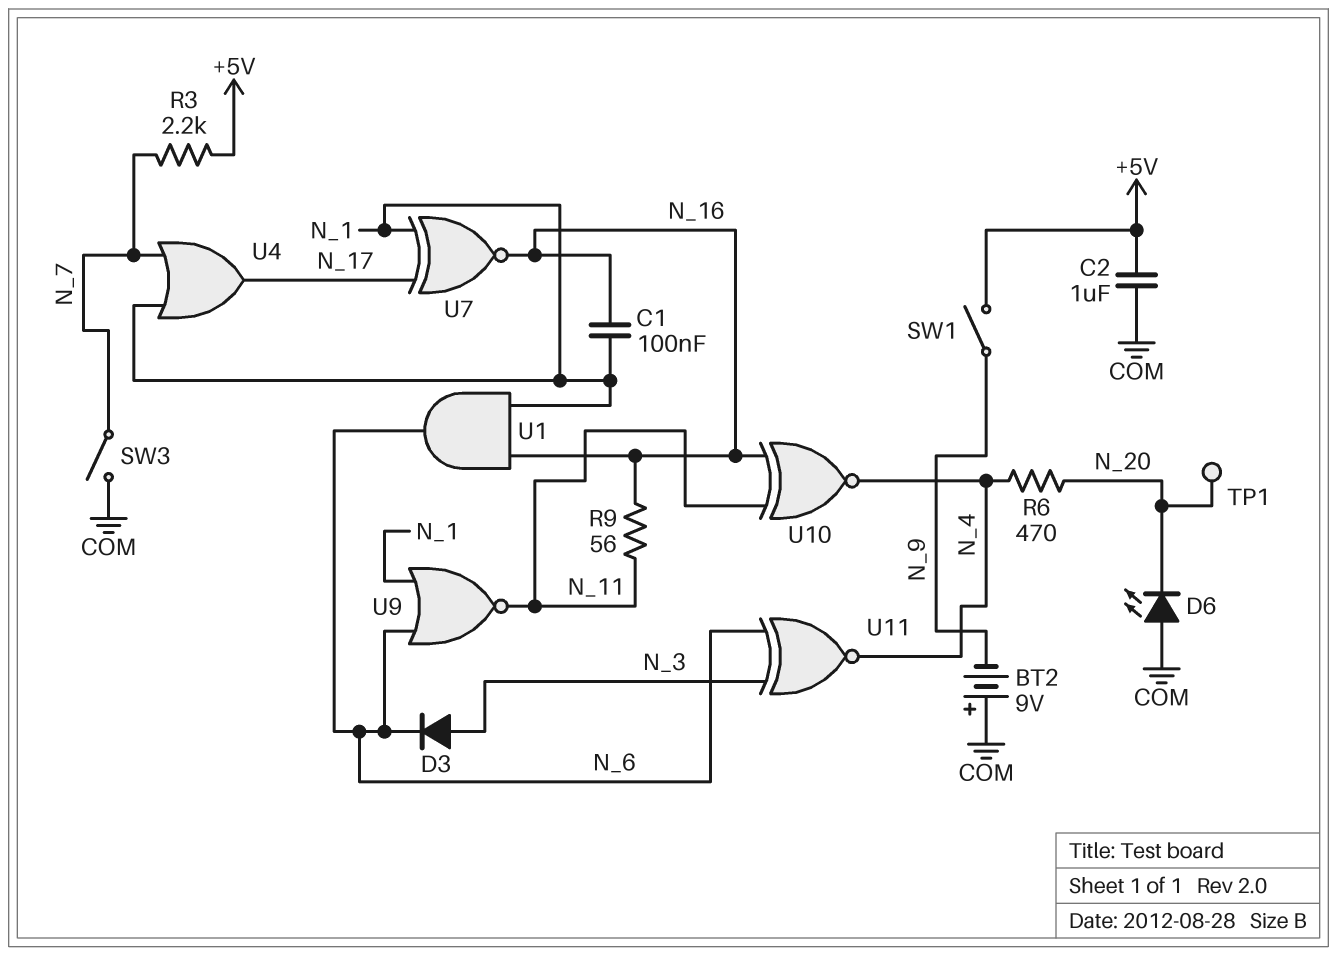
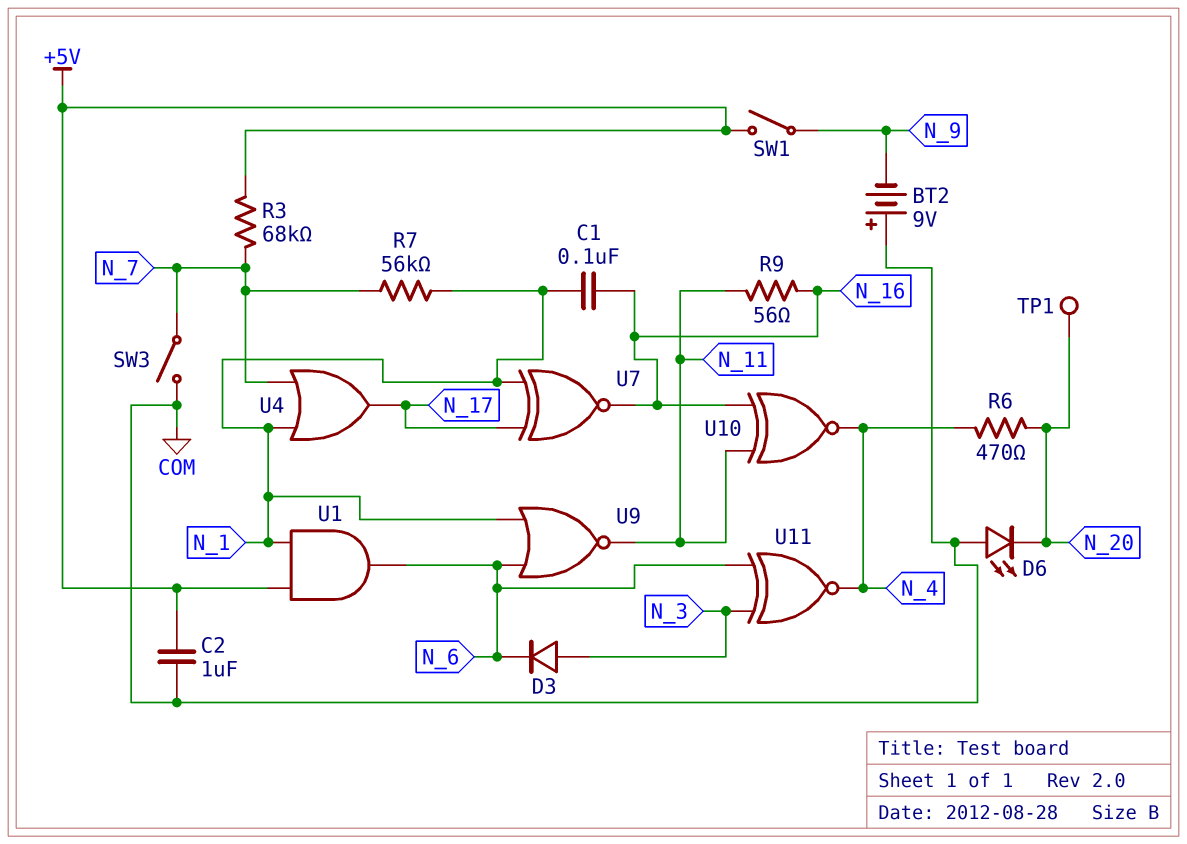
R3: 2.2k (+5V, N_7) -> 68k (+5V, N_7)
R7: none -> 56k (N_1, N_7)
U1: AND (in N_1, in N_16, out N_6) -> AND (in +5V, in N_1, out N_6)

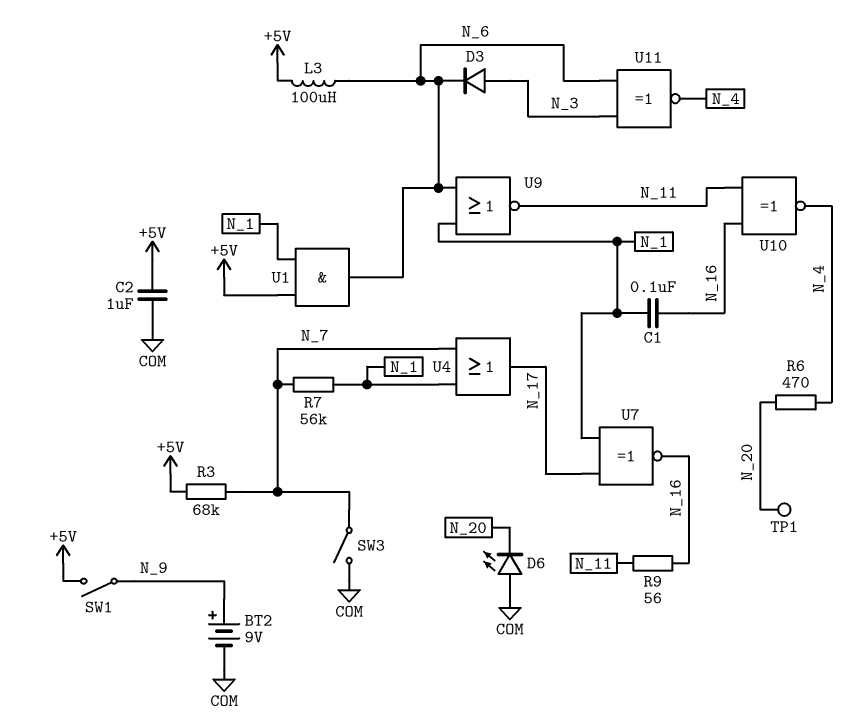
BT2: 9V (plus COM, minus N_9) -> 9V (plus N_9, minus COM)
L3: none -> 100uH (+5V, N_6)

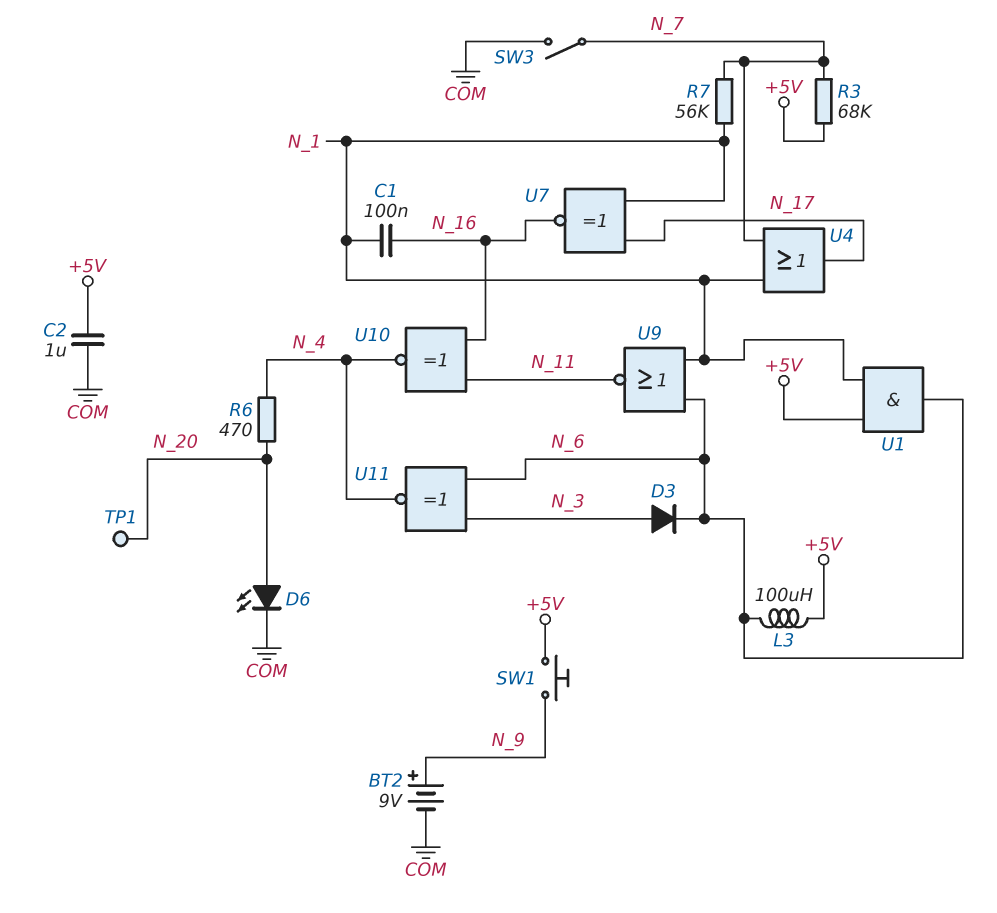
D6: LED (A COM, K N_20) -> LED (A N_20, K COM)
R9: 56 (N_11, N_16) -> none
SW1: switch (+5V, N_9) -> button (+5V, N_9)

